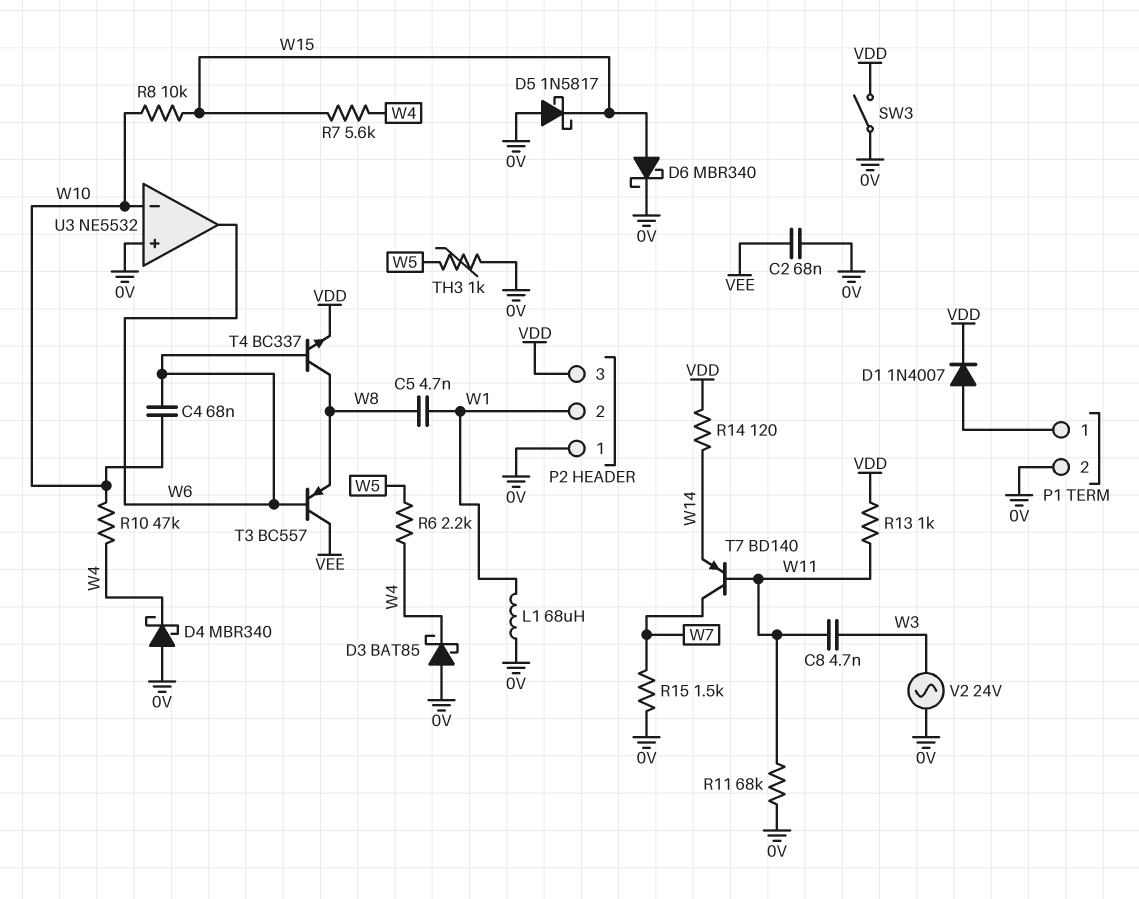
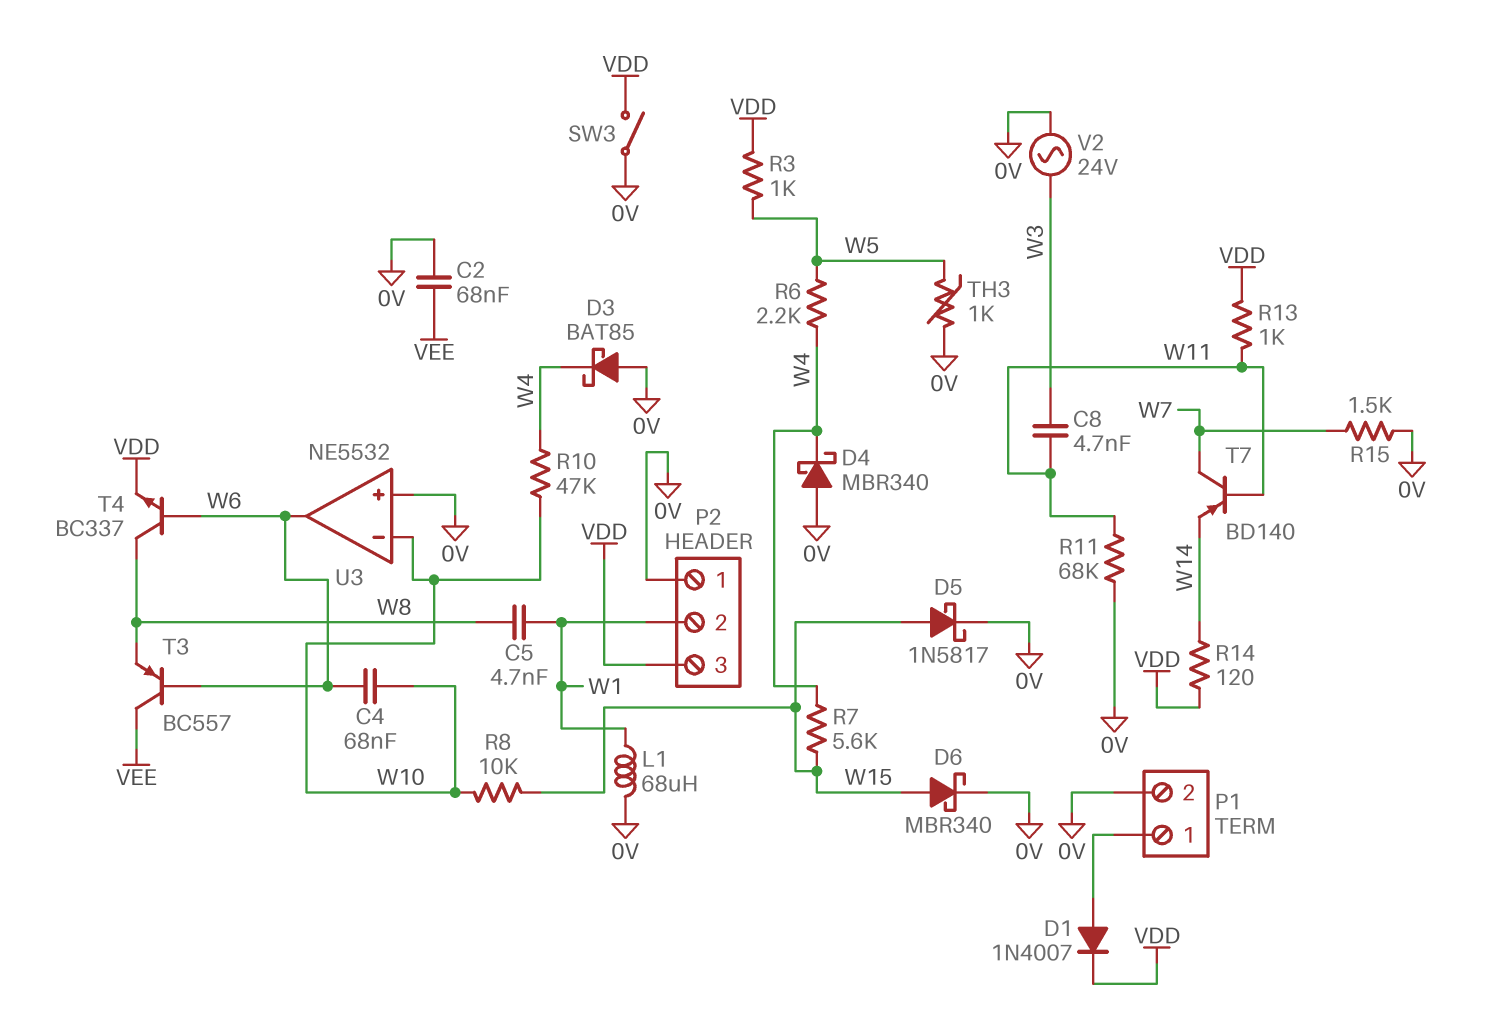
D5: schottky 1N5817 (A 0V, K W15) -> schottky 1N5817 (A W15, K 0V)
R3: none -> 1k (VDD, W5)

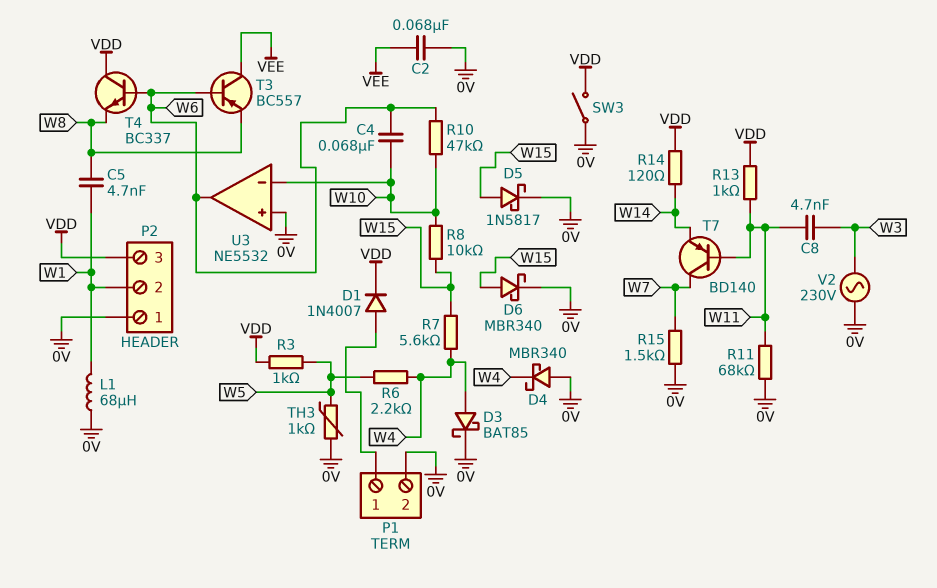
D3: schottky BAT85 (A 0V, K W4) -> schottky BAT85 (A W4, K 0V)
R10: 47k (W4, W10) -> 47k (W6, W10)
T4: NPN BC337 (B W6, C W8, E VDD) -> NPN BC337 (B W6, C VDD, E W8)
V2: AC 24V (0V, W3) -> AC 230V (0V, W3)

